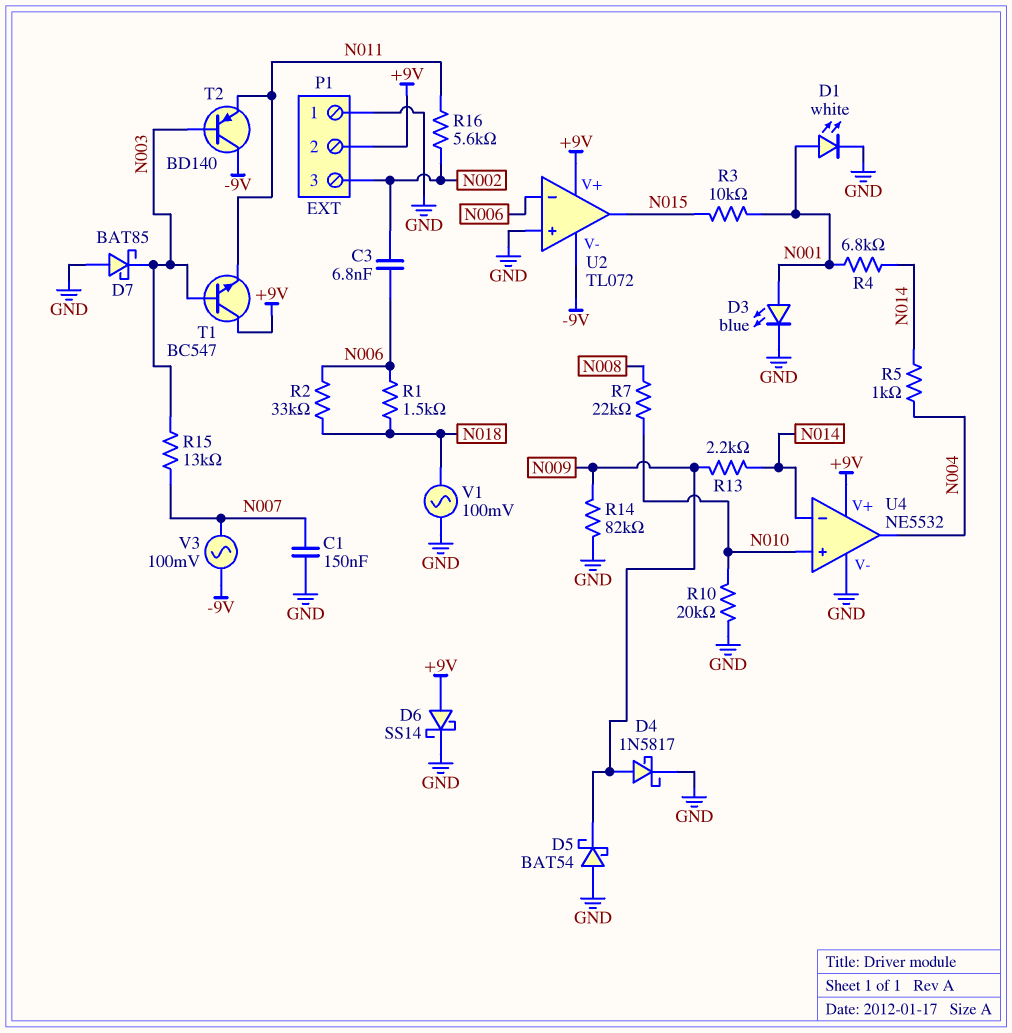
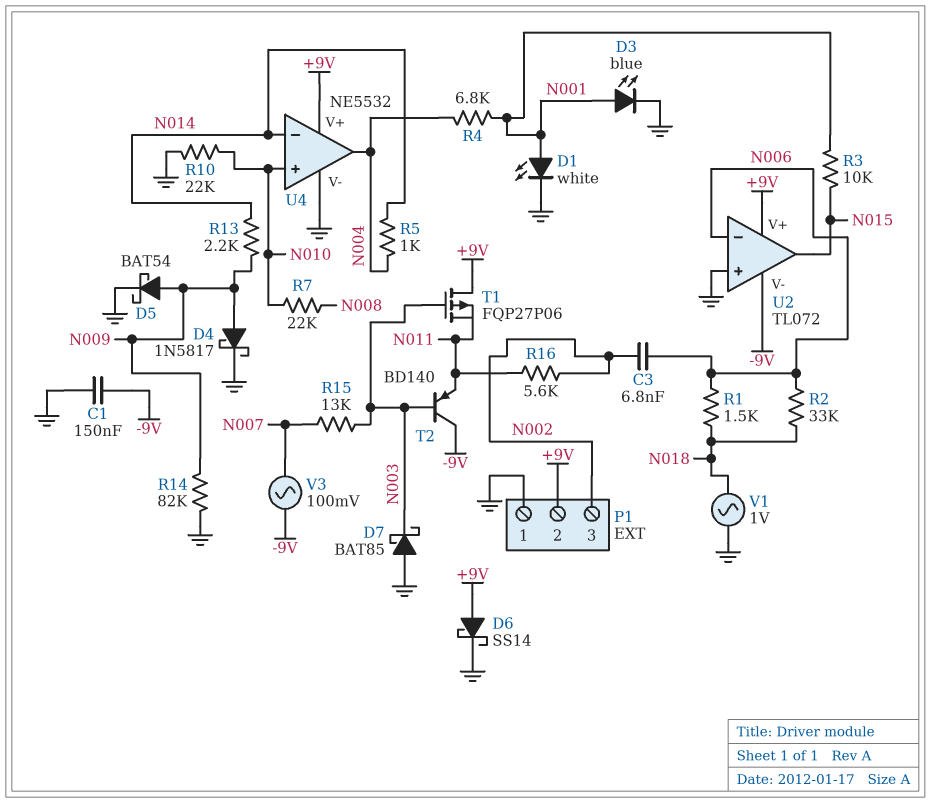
C1: 150nF (GND, N007) -> 150nF (-9V, GND)
D5: schottky BAT54 (A GND, K N009) -> schottky BAT54 (A N009, K GND)
R4: 6.8k (N001, N014) -> 6.8k (N001, N004)
R10: 20k (GND, N010) -> 22k (GND, N010)
T1: NPN BC547 (B N003, C +9V, E N011) -> PMOS FQP27P06 (G N003, D +9V, S N011)
V1: AC 100mV (GND, N018) -> AC 1V (GND, N018)

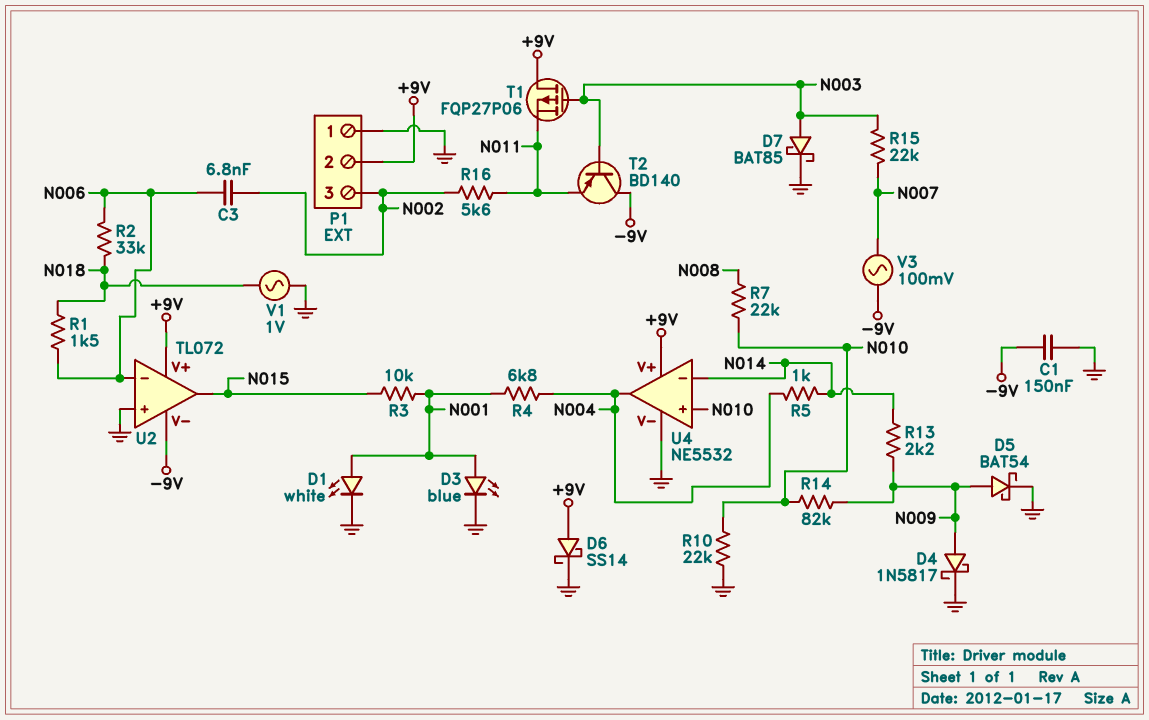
D7: schottky BAT85 (A GND, K N003) -> schottky BAT85 (A N003, K GND)
R14: 82k (GND, N009) -> 82k (N009, N010)
R15: 13k (N003, N007) -> 22k (N003, N007)

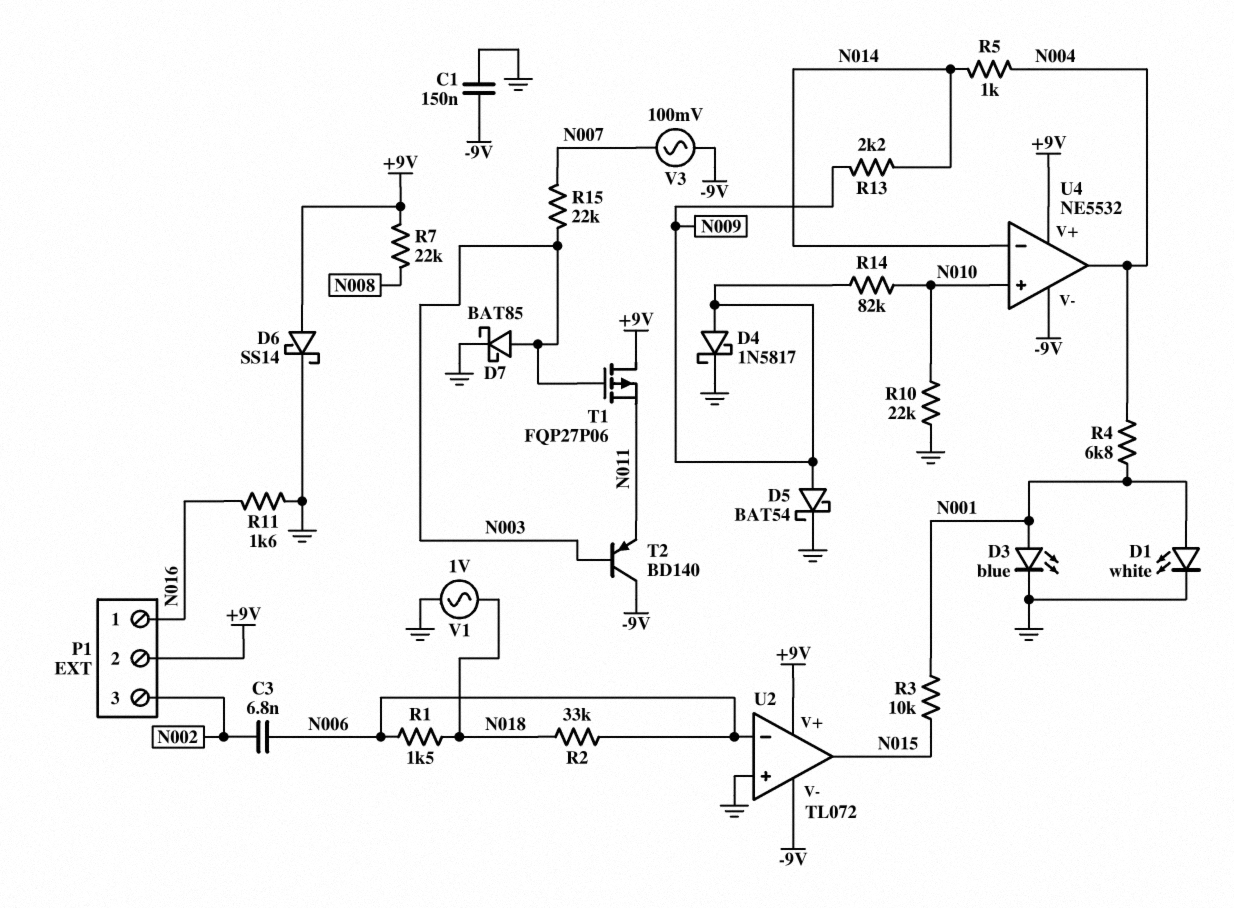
P1 pin 1: GND -> N016
R7: 22k (N008, N010) -> 22k (+9V, N008)
R11: none -> 1.6k (GND, N016)
R16: 5.6k (N002, N011) -> none
U4 pin V-: GND -> -9V

